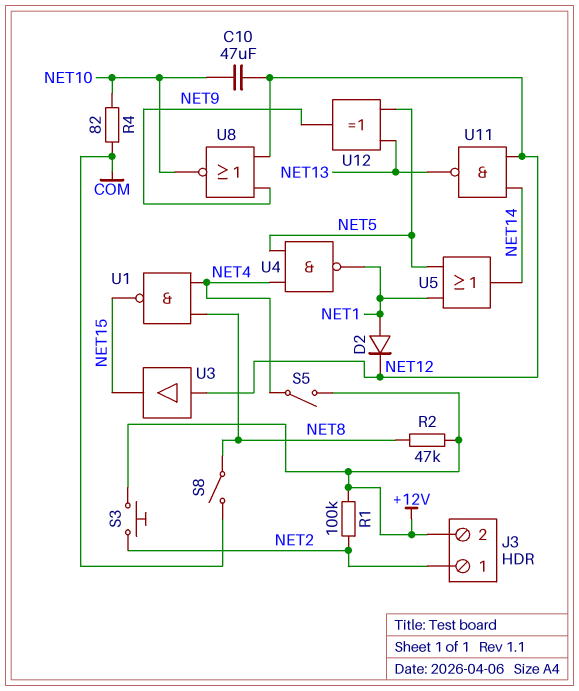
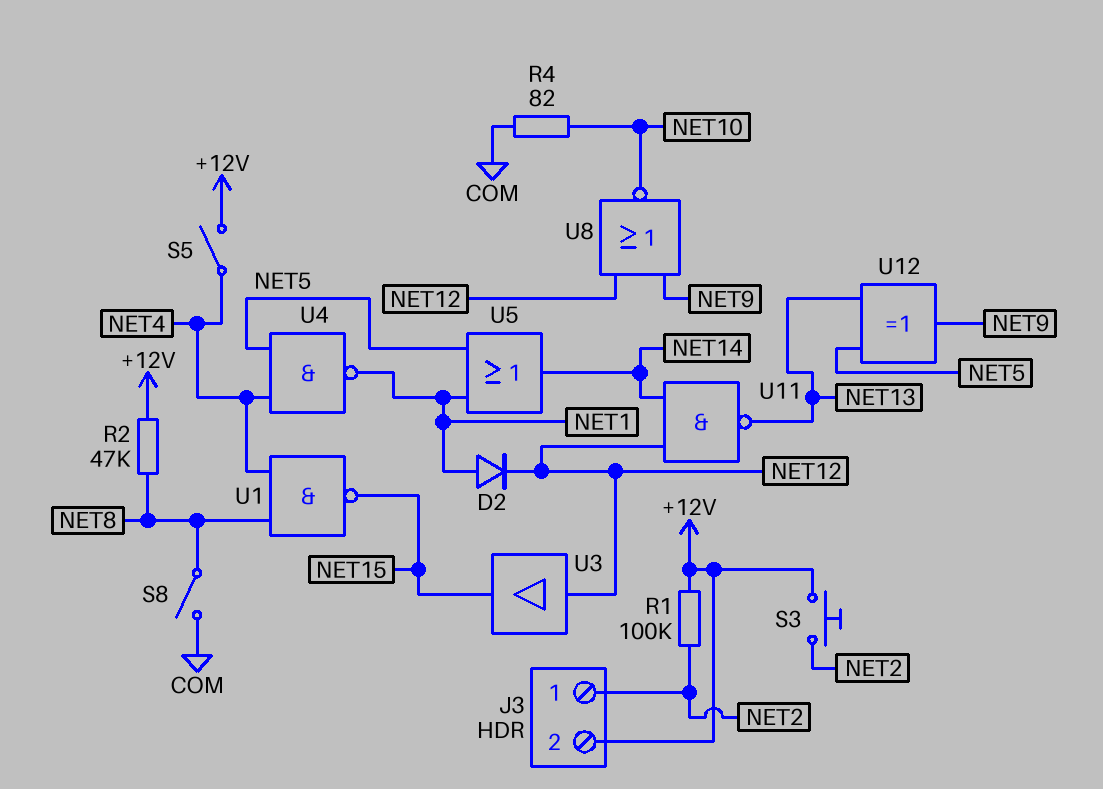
C10: 47uF (NET10, NET12) -> none

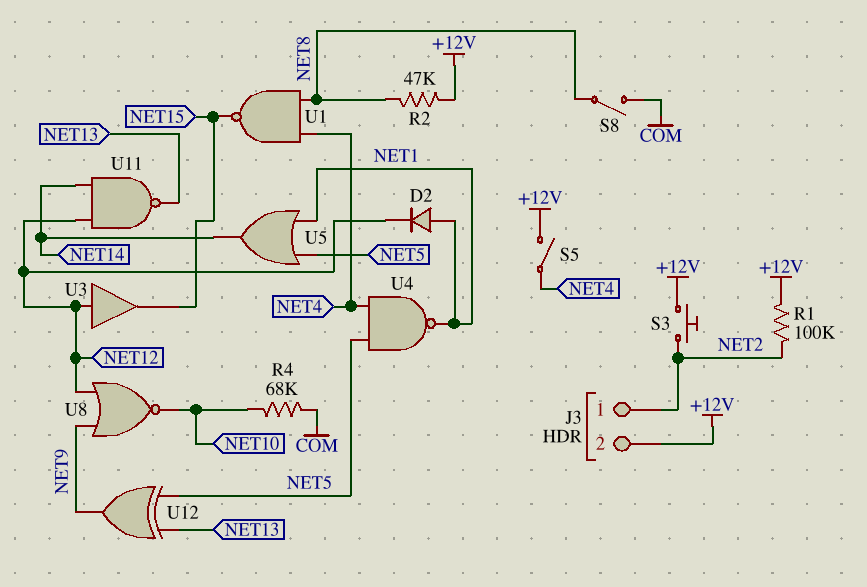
R4: 82 (COM, NET10) -> 68k (COM, NET10)

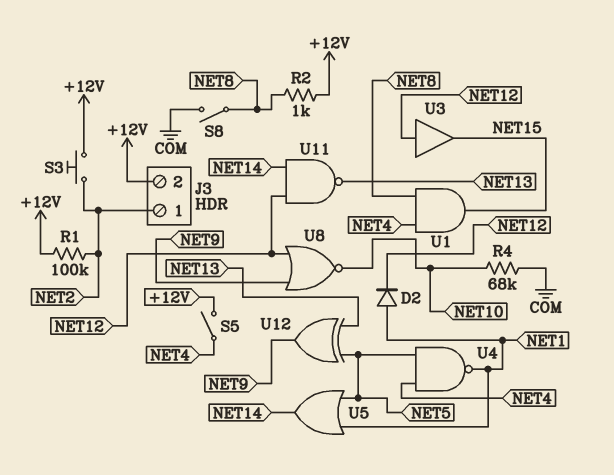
R2: 47k (+12V, NET8) -> 1k (+12V, NET8)
U1: NAND (in NET4, in NET8, out NET15) -> AND (in NET4, in NET8, out NET15)

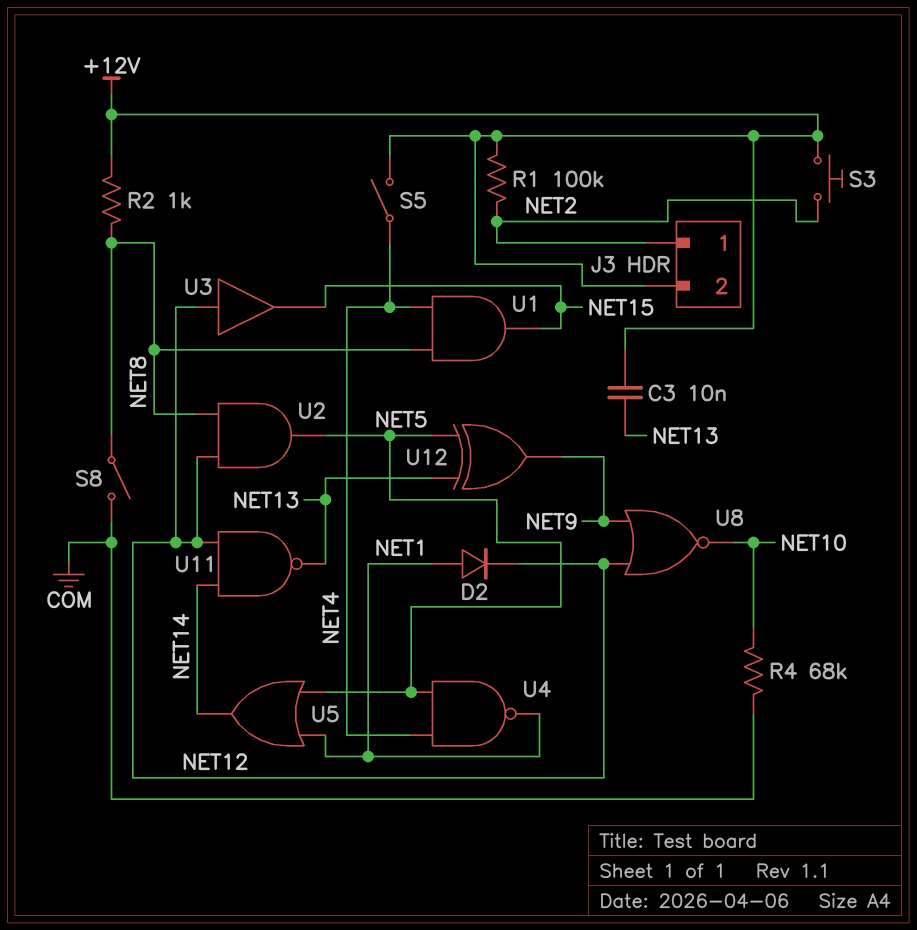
C3: none -> 10nF (+12V, NET13)
U2: none -> AND (in NET8, in NET12, out NET5)

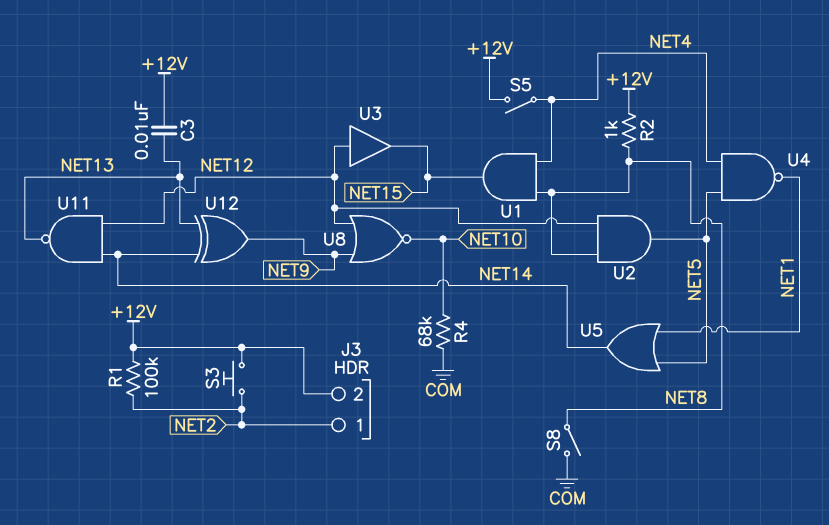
D2: diode (A NET1, K NET12) -> none
U12: XOR (in NET5, in NET13, out NET9) -> XOR (in NET13, in NET14, out NET9)

